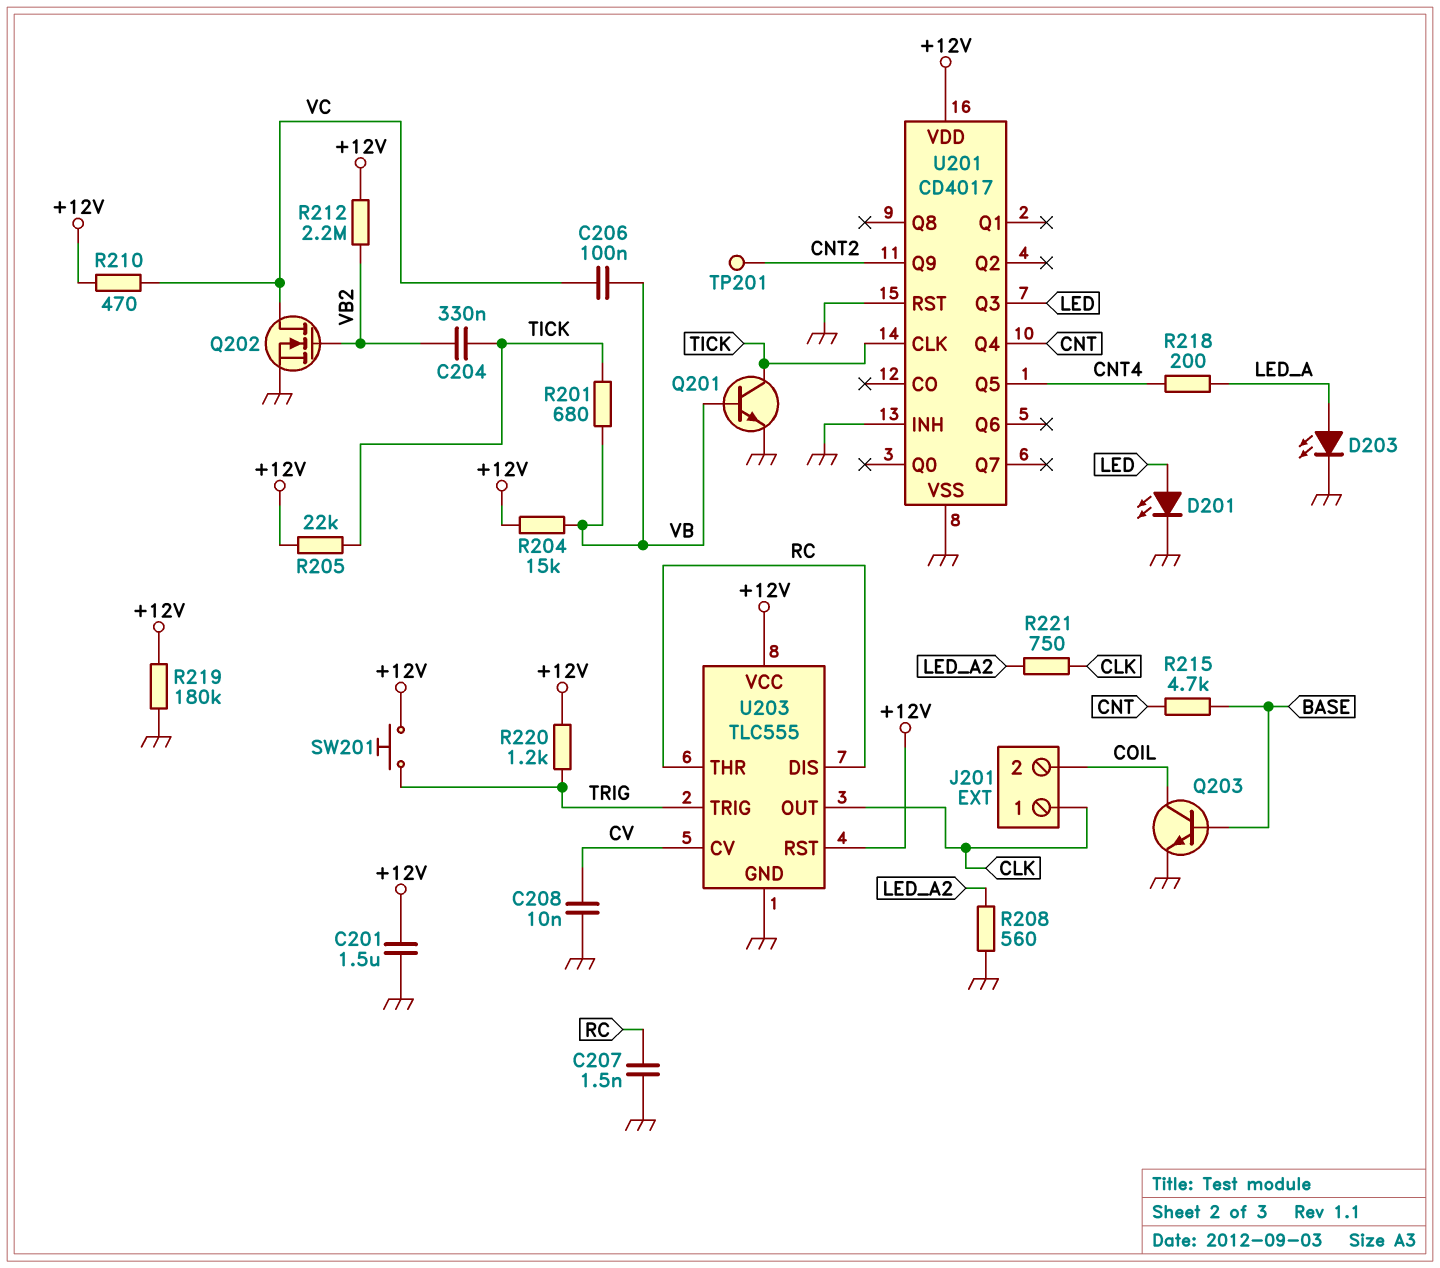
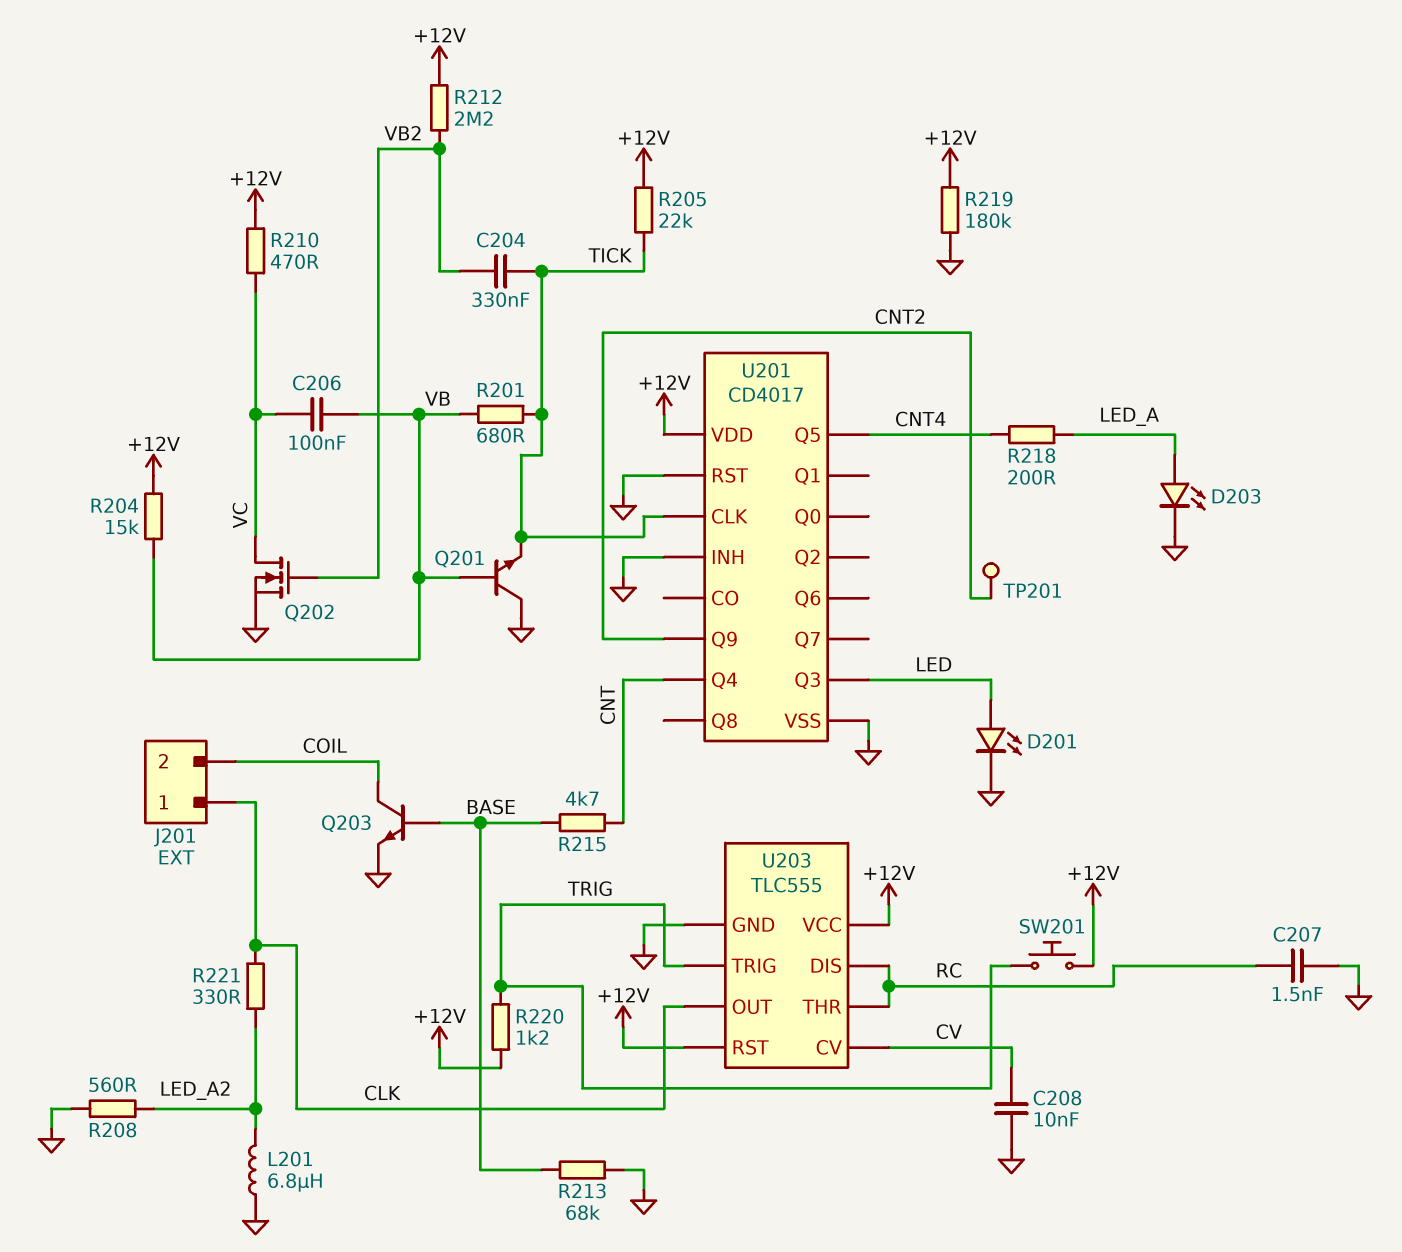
C201: 1.5uF (+12V, GND) -> none
L201: none -> 6.8uH (GND, LED_A2)
Q201: NPN (B VB, C TICK, E GND) -> NPN (B VB, C GND, E TICK)
R213: none -> 68k (BASE, GND)
R221: 750 (CLK, LED_A2) -> 330 (CLK, LED_A2)

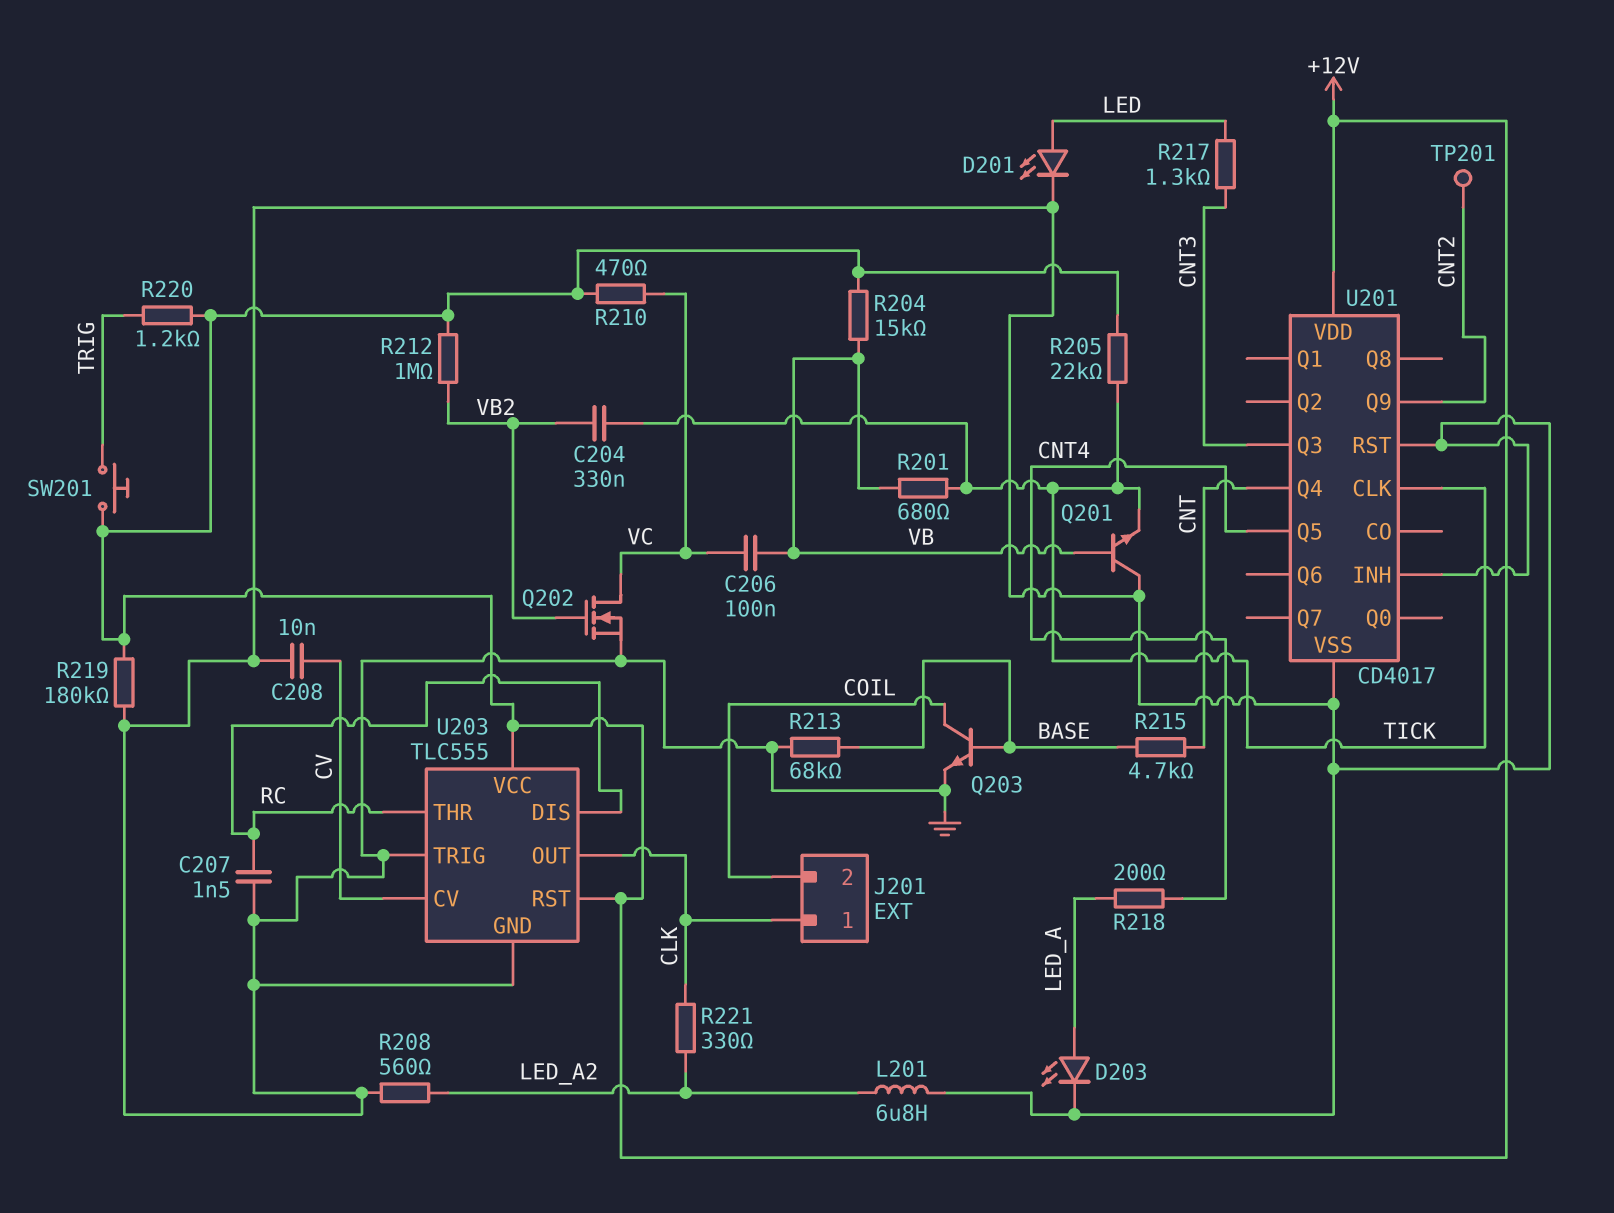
R212: 2.2M (+12V, VB2) -> 1M (+12V, VB2)
R217: none -> 1.3k (CNT3, LED)
U201 pin Q3: LED -> CNT3
U203 pin TRIG: TRIG -> GND

